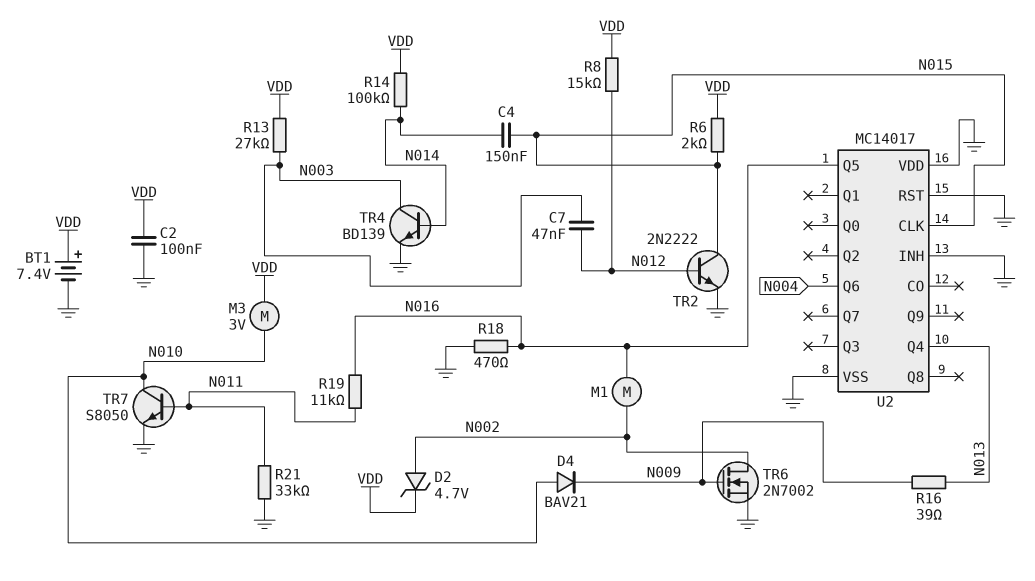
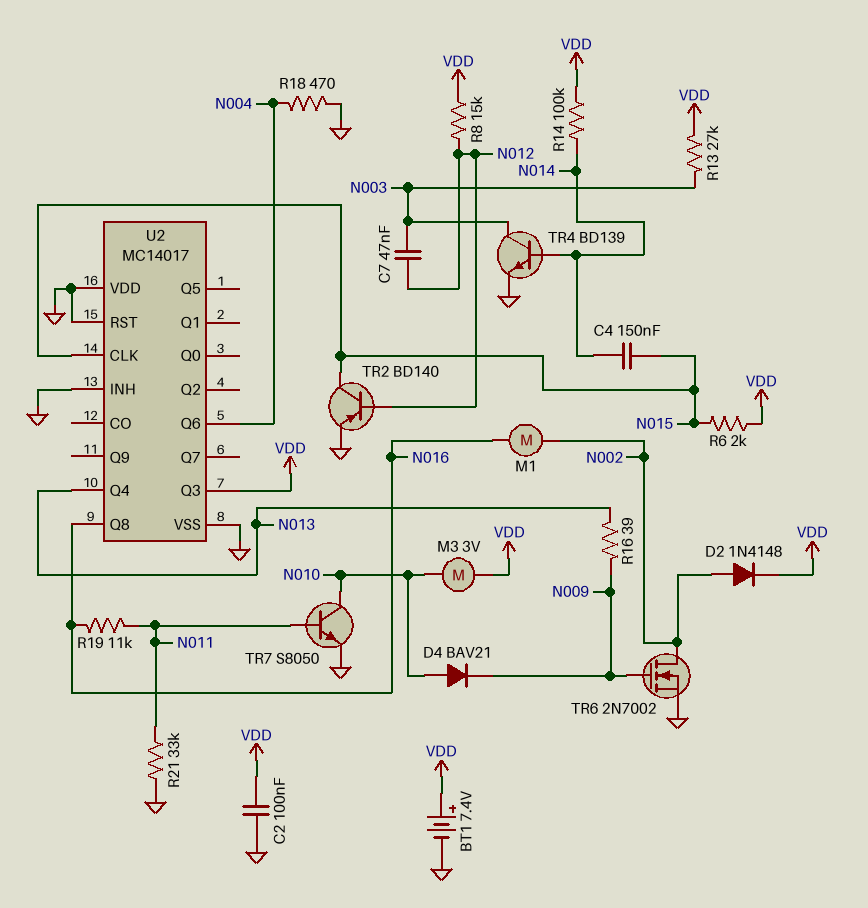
D2: zener 4.7V (A N002, K VDD) -> diode 1N4148 (A N002, K VDD)
R18: 470 (GND, N016) -> 470 (GND, N004)
TR2: NPN 2N2222 (B N012, C N015, E GND) -> PNP BD140 (B N012, C N015, E GND)
U2 pin Q3: none -> VDD
U2 pin Q5: N016 -> none
U2 pin Q8: none -> N016

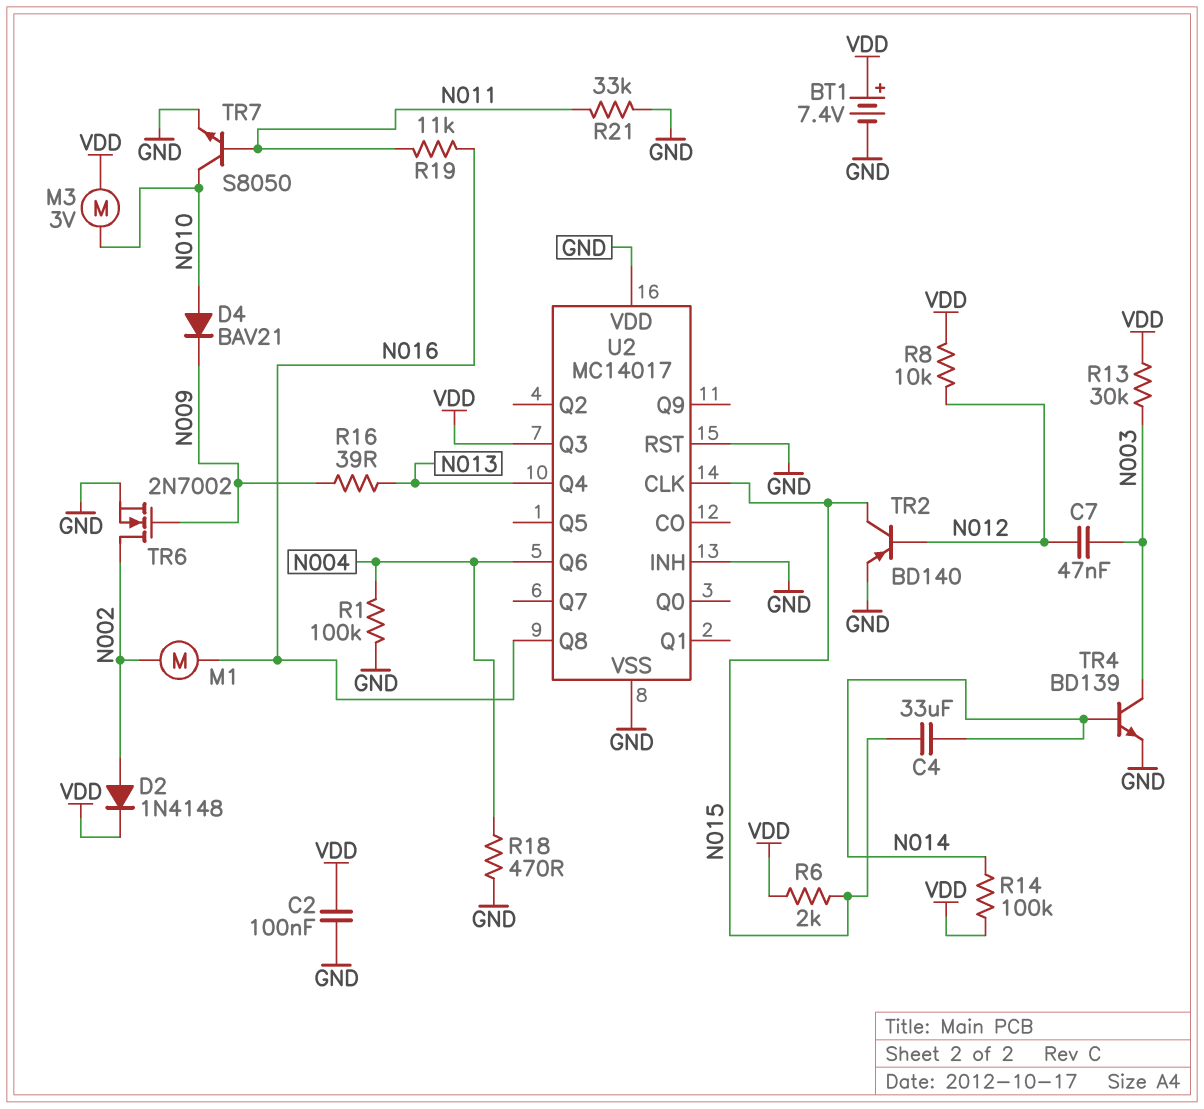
C4: 150nF (N014, N015) -> 33uF (N014, N015)
R1: none -> 100k (GND, N004)
R8: 15k (N012, VDD) -> 10k (N012, VDD)
R13: 27k (N003, VDD) -> 30k (N003, VDD)

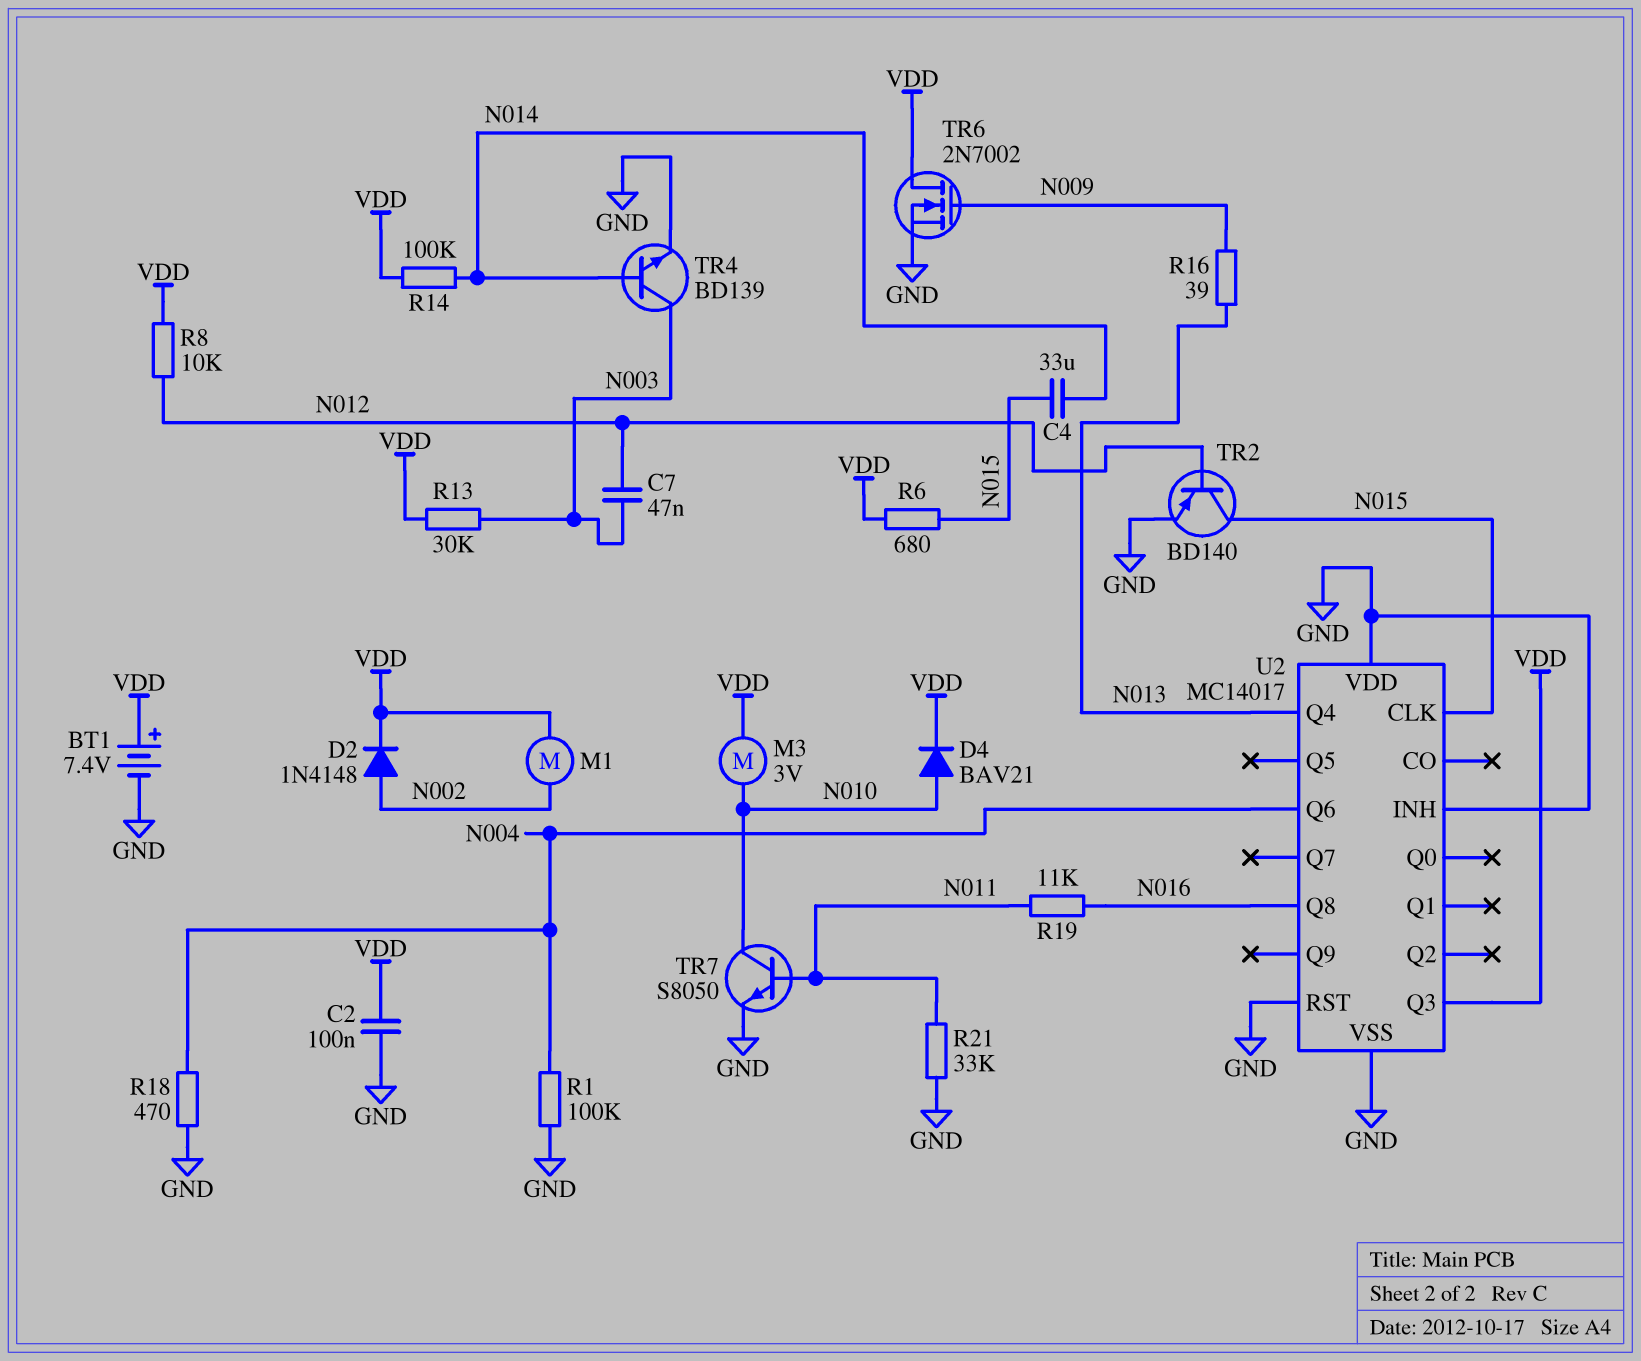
D4: diode BAV21 (A N010, K N009) -> diode BAV21 (A N010, K VDD)
M1: motor (N002, N016) -> motor (N002, VDD)
R6: 2k (N015, VDD) -> 680 (N015, VDD)
TR6: NMOS 2N7002 (G N009, D N002, S GND) -> NMOS 2N7002 (G N009, D VDD, S GND)

